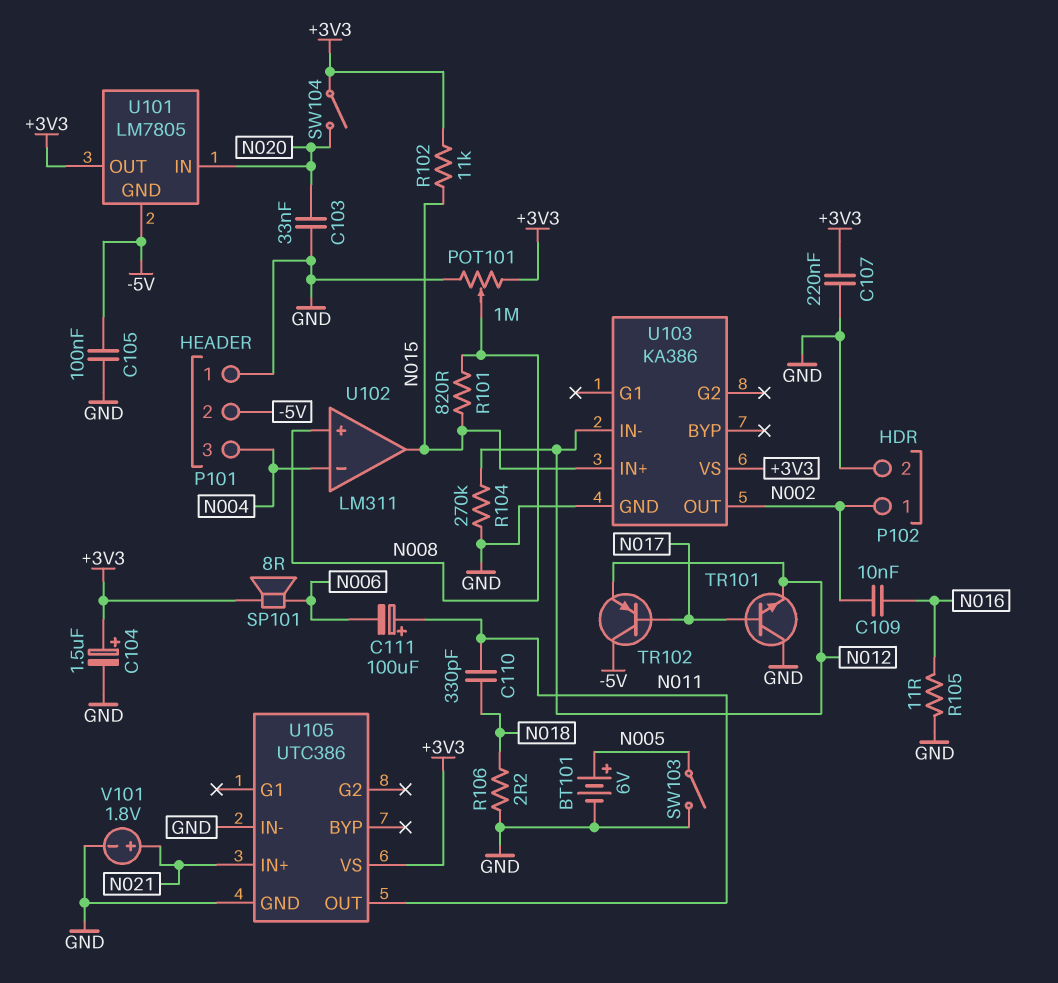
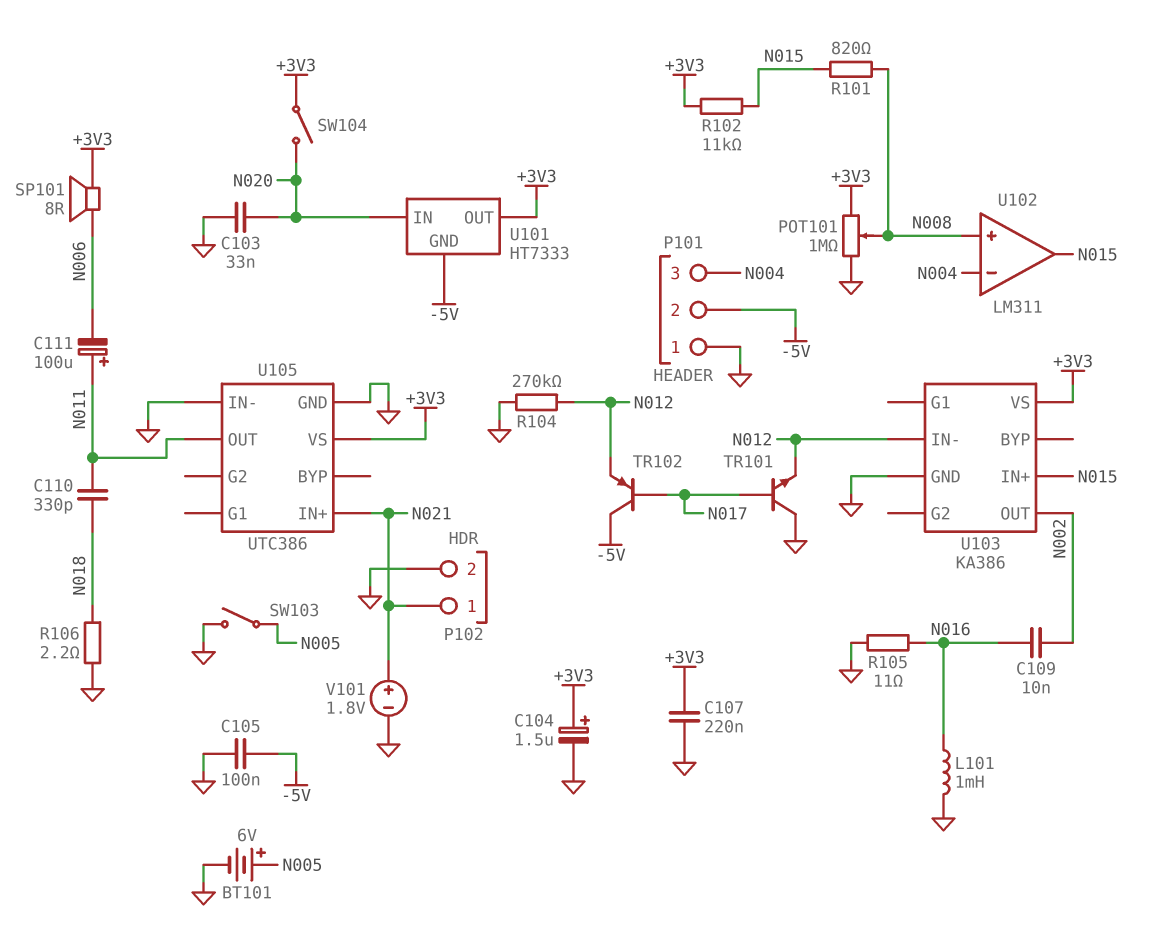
L101: none -> 1mH (GND, N016)
P102 pin 1: N002 -> N021
U101: LM7805 -> HT7333

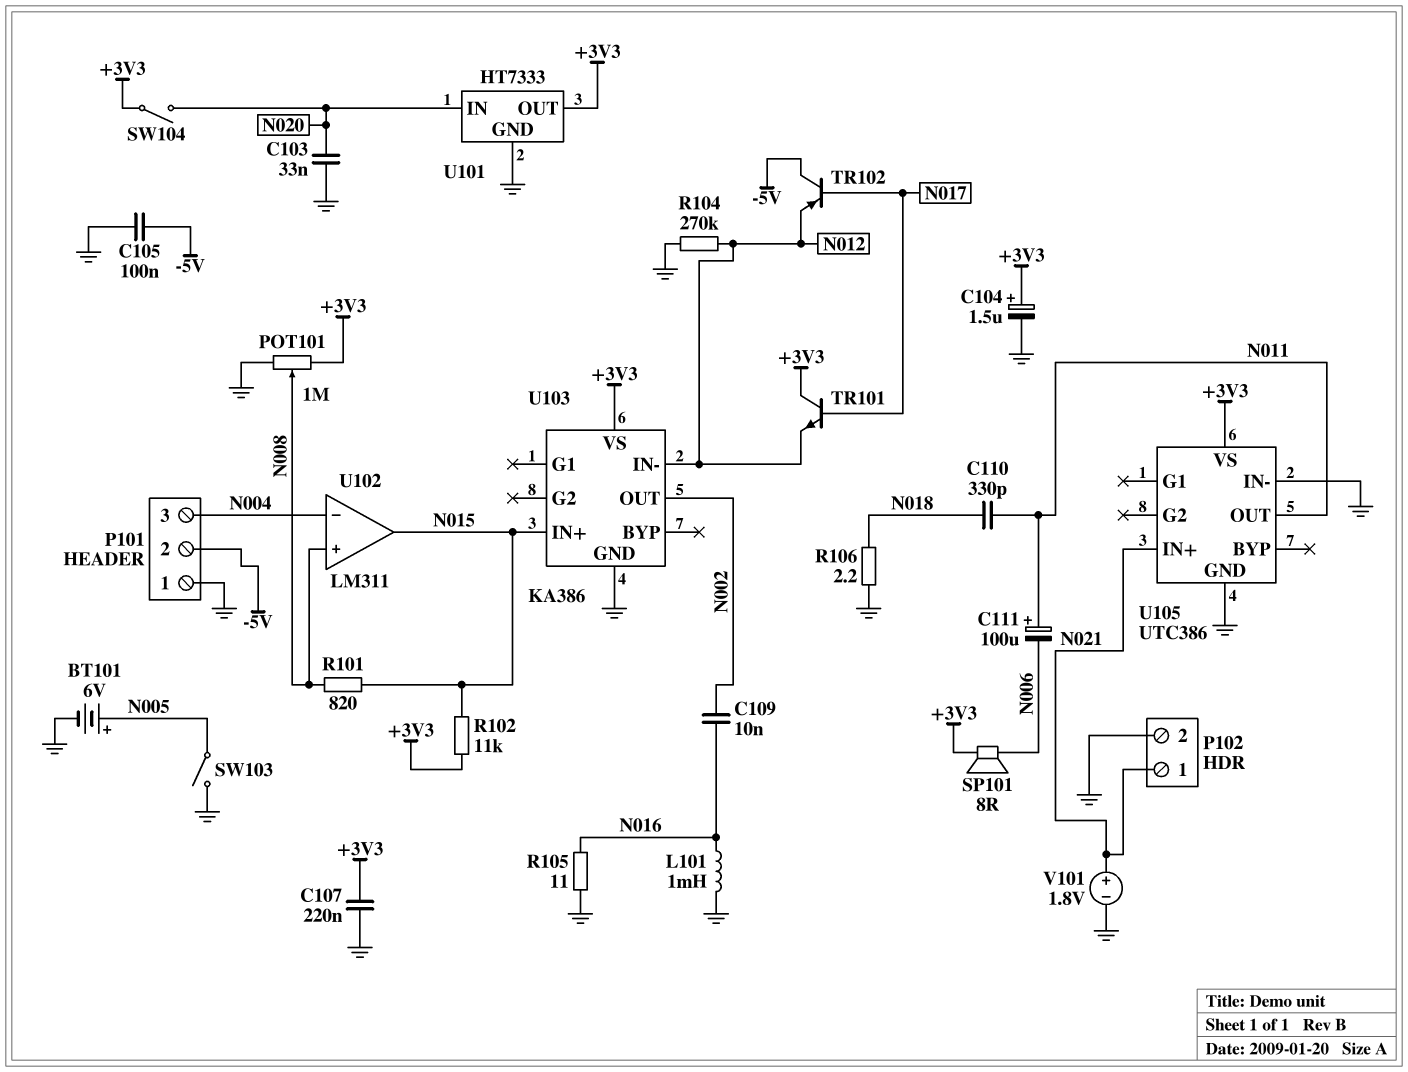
TR101: NPN (B N017, C GND, E N012) -> NPN (B N017, C +3V3, E N012)
U101 pin GND: -5V -> GND

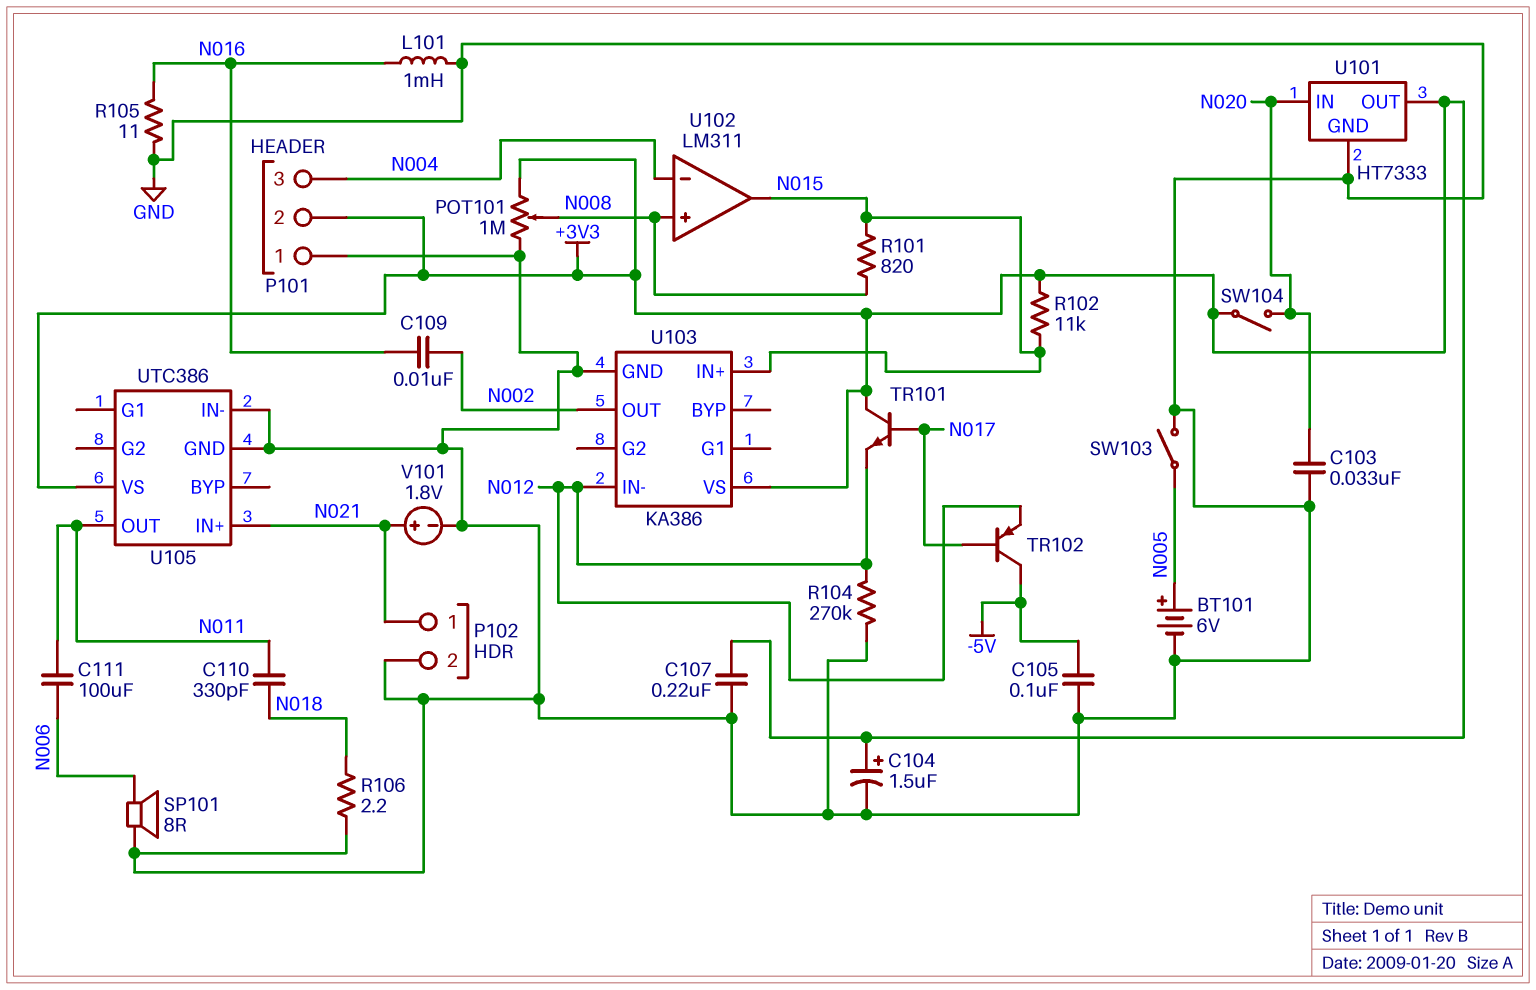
C111: 100uF (plus N011, minus N006) -> 100uF (N006, N011)
P101 pin 2: -5V -> +3V3
SP101: speaker 8R (+3V3, N006) -> speaker 8R (GND, N006)

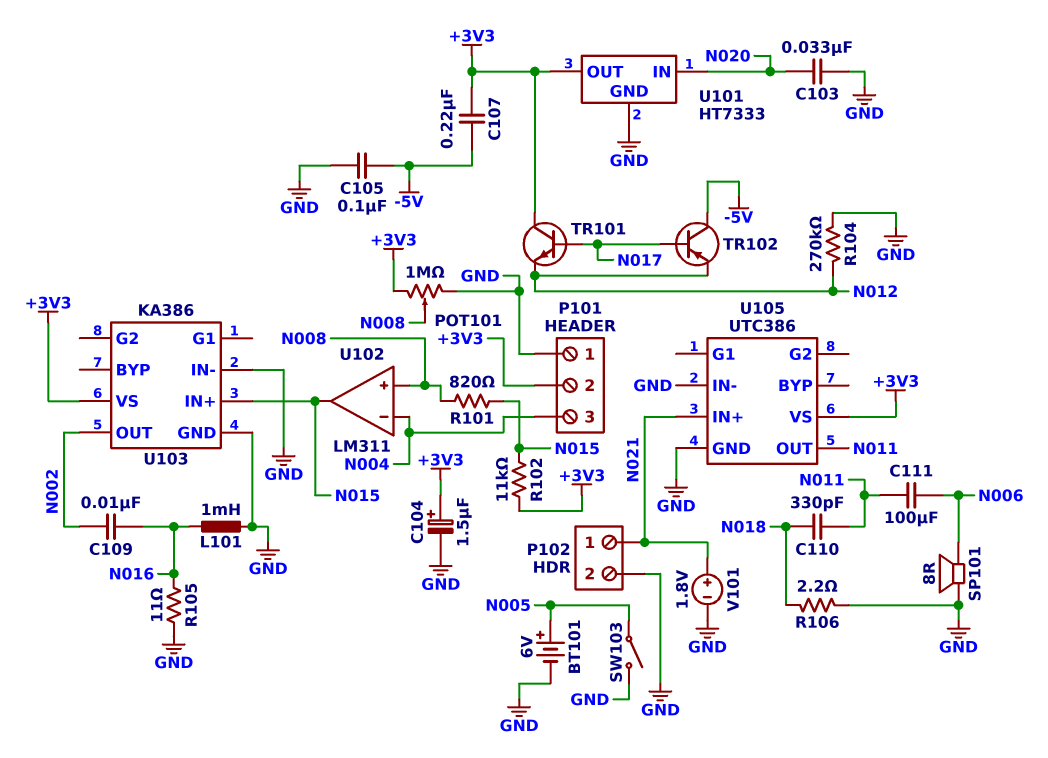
C107: 220nF (+3V3, GND) -> 220nF (+3V3, -5V)
SW104: switch (+3V3, N020) -> none
U103 pin IN-: N012 -> GND

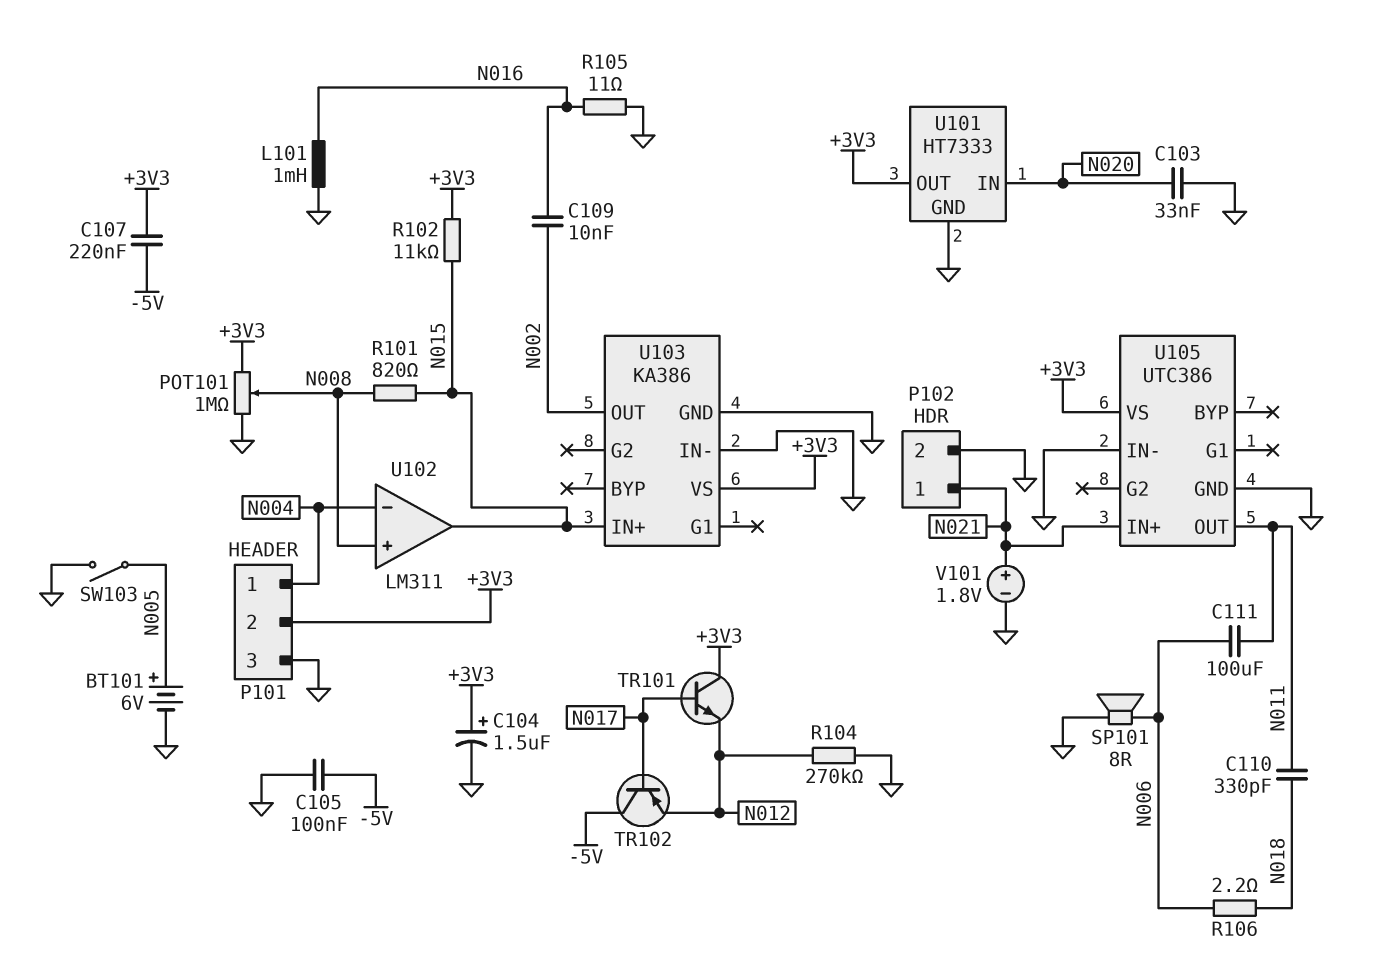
P101 pin 1: GND -> N004
P101 pin 3: N004 -> GND
R106: 2.2 (GND, N018) -> 2.2 (N006, N018)

